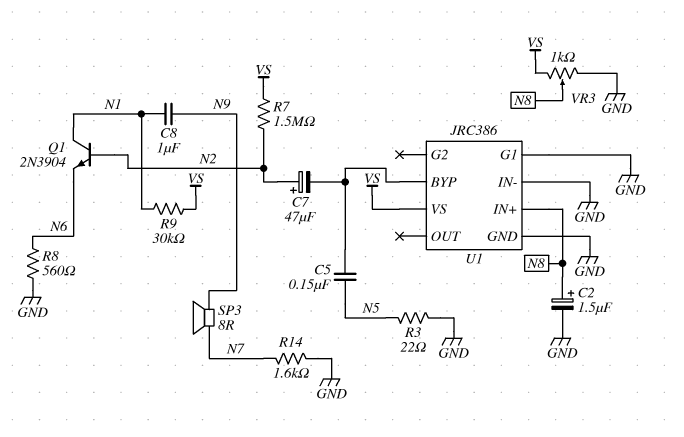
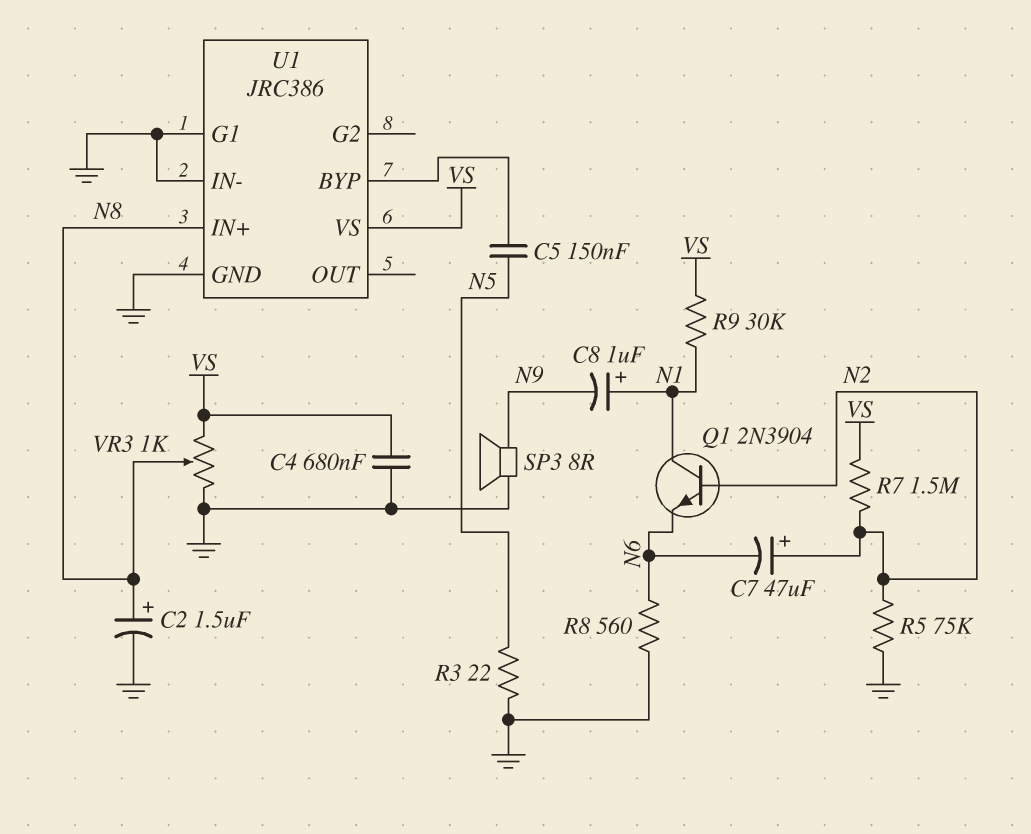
C4: none -> 680nF (GND, VS)
C7: 47uF (plus N2, minus U1/BYP) -> 47uF (plus N2, minus N6)
C8: 1uF (N1, N9) -> 1uF (plus N1, minus N9)
R5: none -> 75k (GND, N2)
R14: 1.6k (GND, N7) -> none
SP3: speaker 8R (N7, N9) -> speaker 8R (GND, N9)

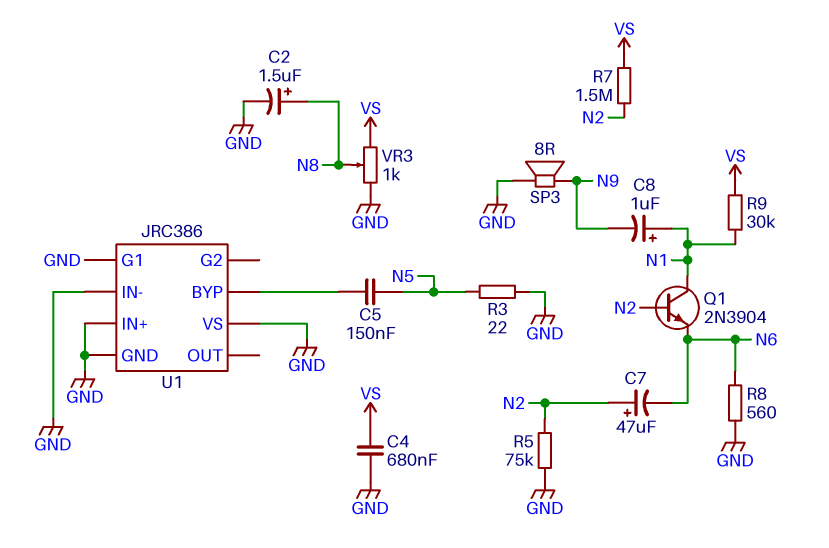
U1 pin IN+: N8 -> GND
U1 pin VS: VS -> GND

